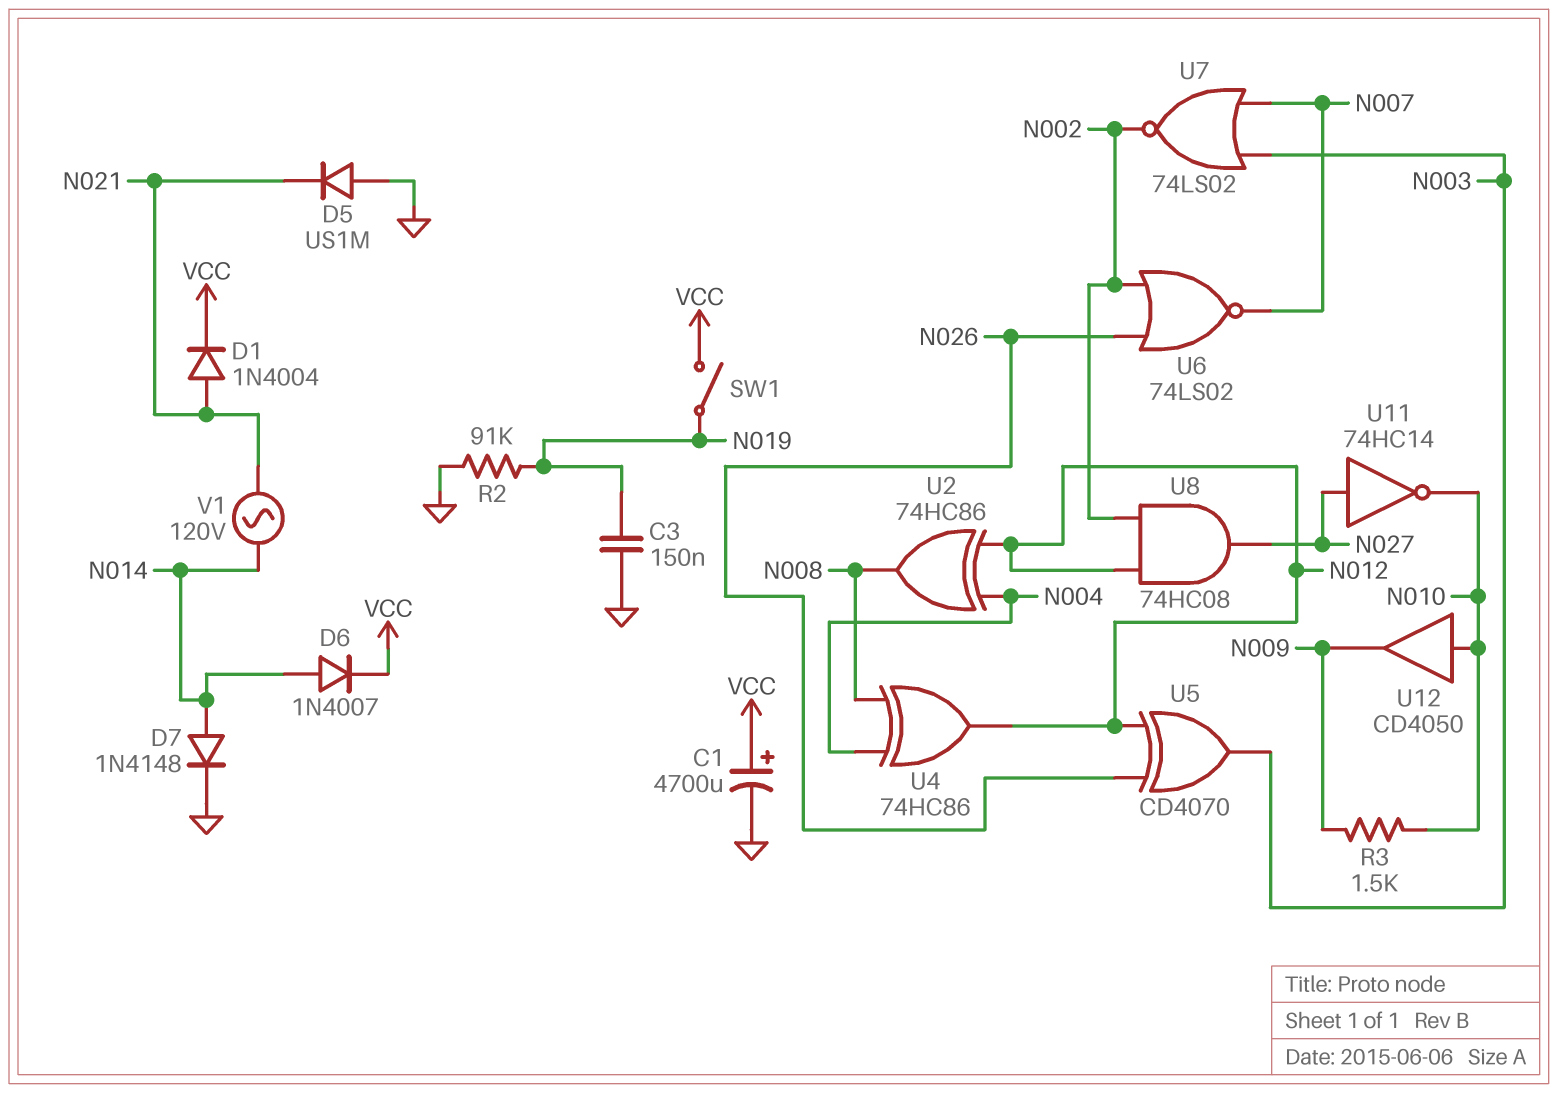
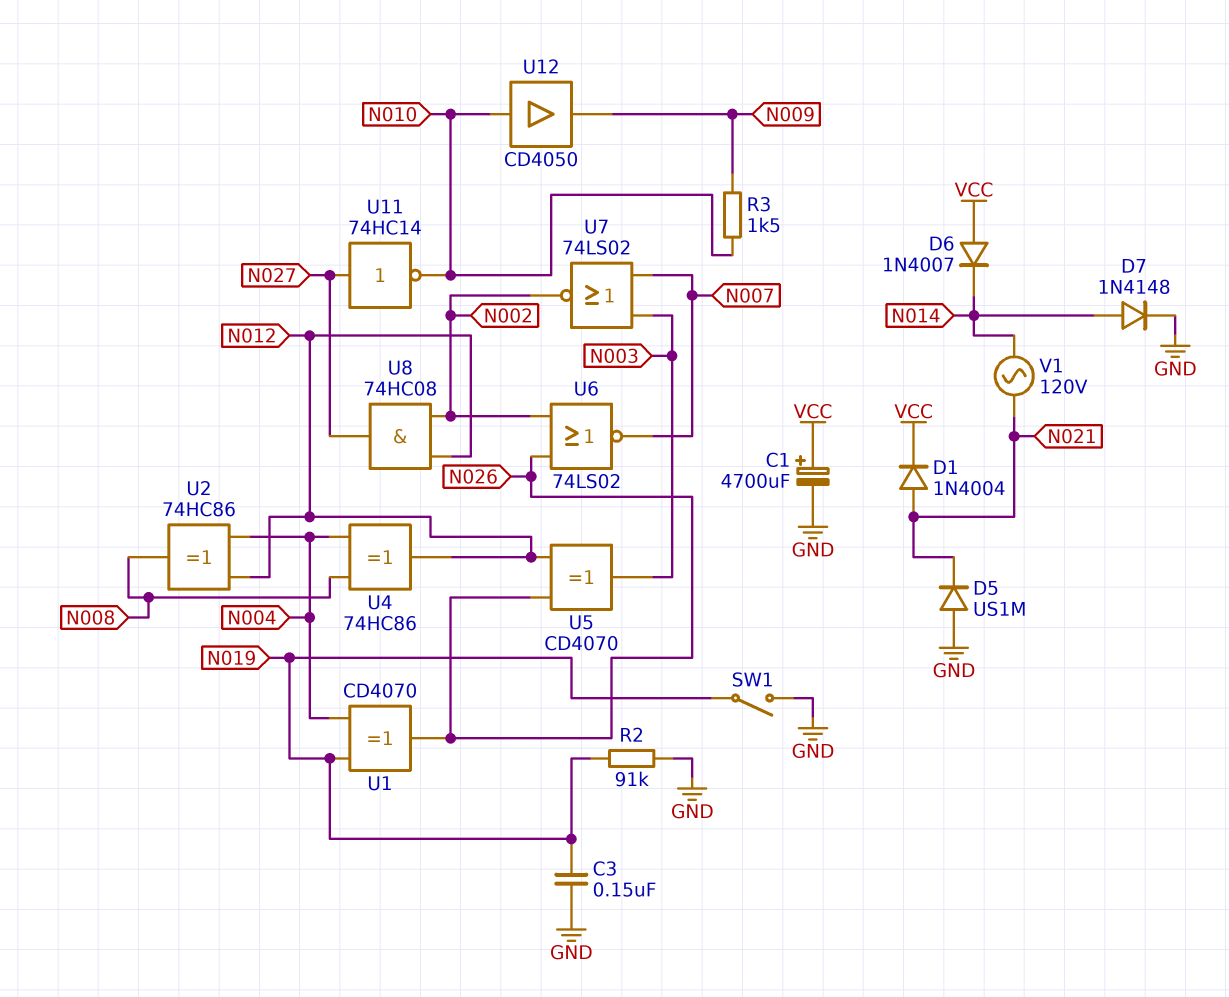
D6: diode 1N4007 (A N014, K VCC) -> diode 1N4007 (A VCC, K N014)
SW1: switch (N019, VCC) -> switch (GND, N019)
U1: none -> XOR CD4070 (in N004, in N019, out N026)

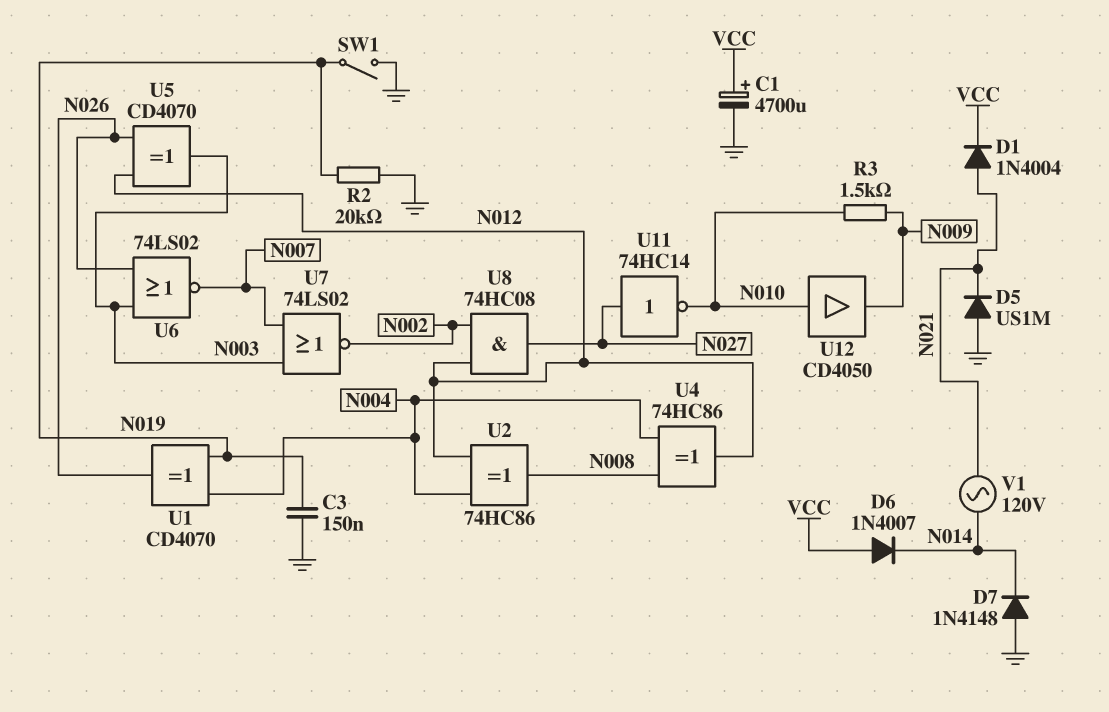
D7: diode 1N4148 (A N014, K GND) -> diode 1N4148 (A GND, K N014)
R2: 91k (GND, N019) -> 20k (GND, N019)
U6: NOR 74LS02 (in N002, in N026, out N007) -> NOR 74LS02 (in N003, in N026, out N007)

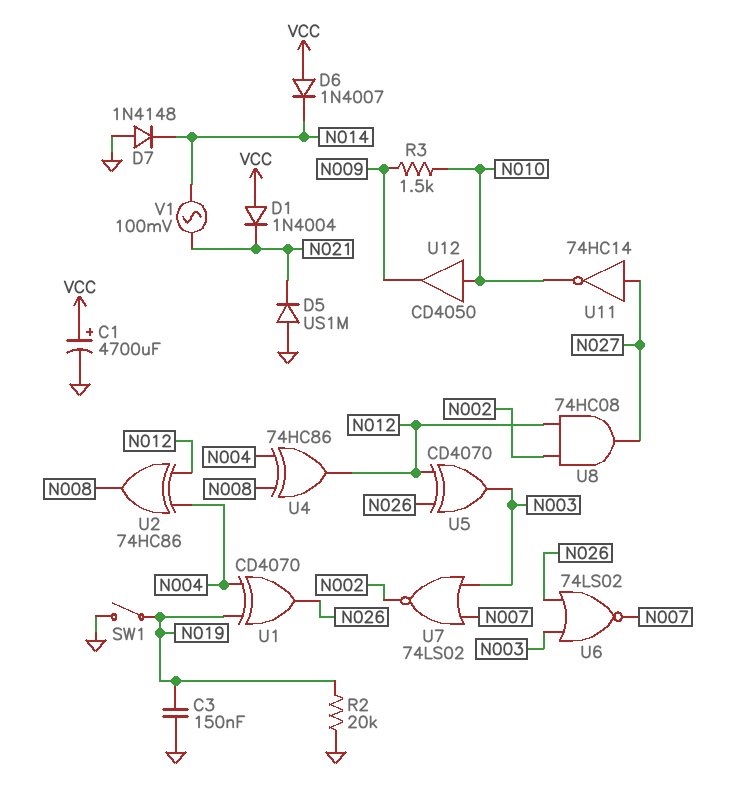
D1: diode 1N4004 (A N021, K VCC) -> diode 1N4004 (A VCC, K N021)
V1: AC 120V (N014, N021) -> AC 100mV (N014, N021)

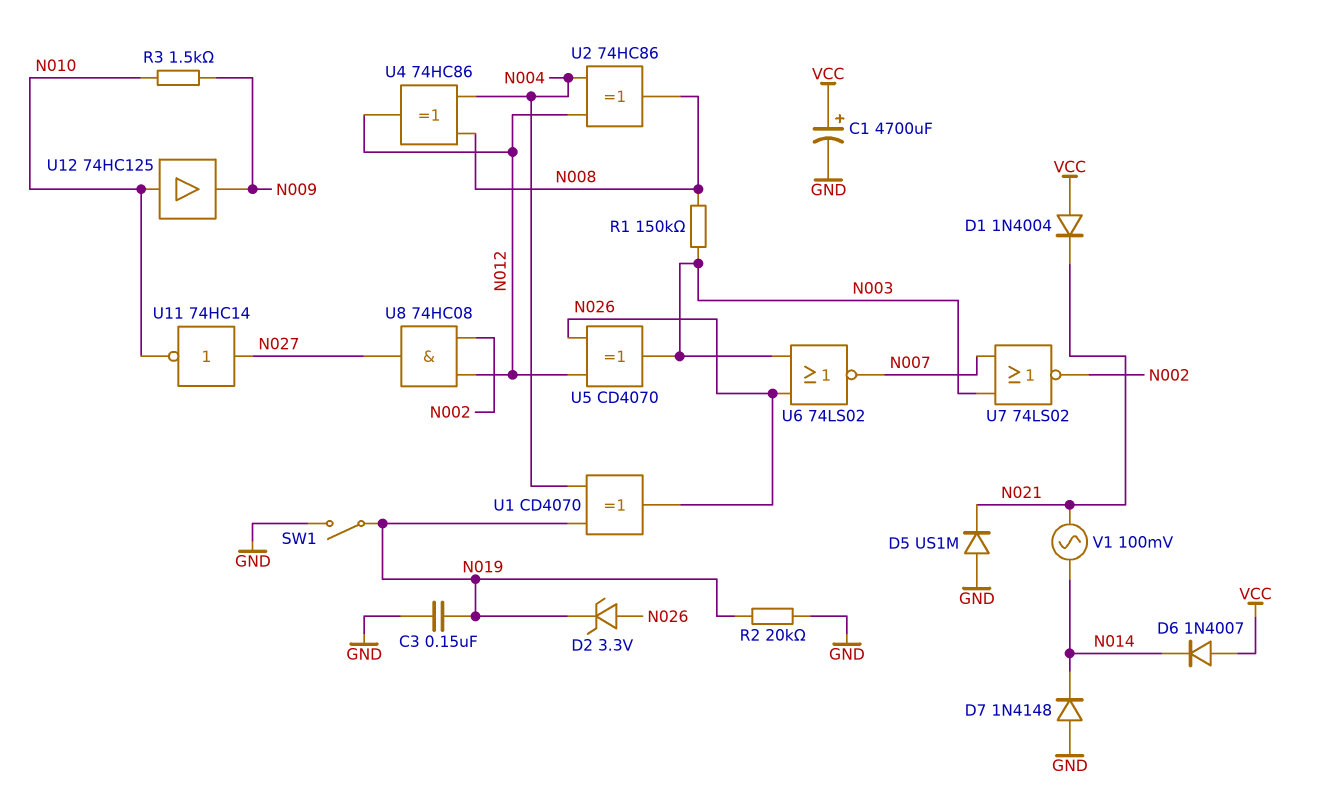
D2: none -> zener 3.3V (A N026, K N019)
R1: none -> 150k (N003, N008)
U12: buffer CD4050 (in N010, out N009) -> buffer 74HC125 (in N010, out N009)

